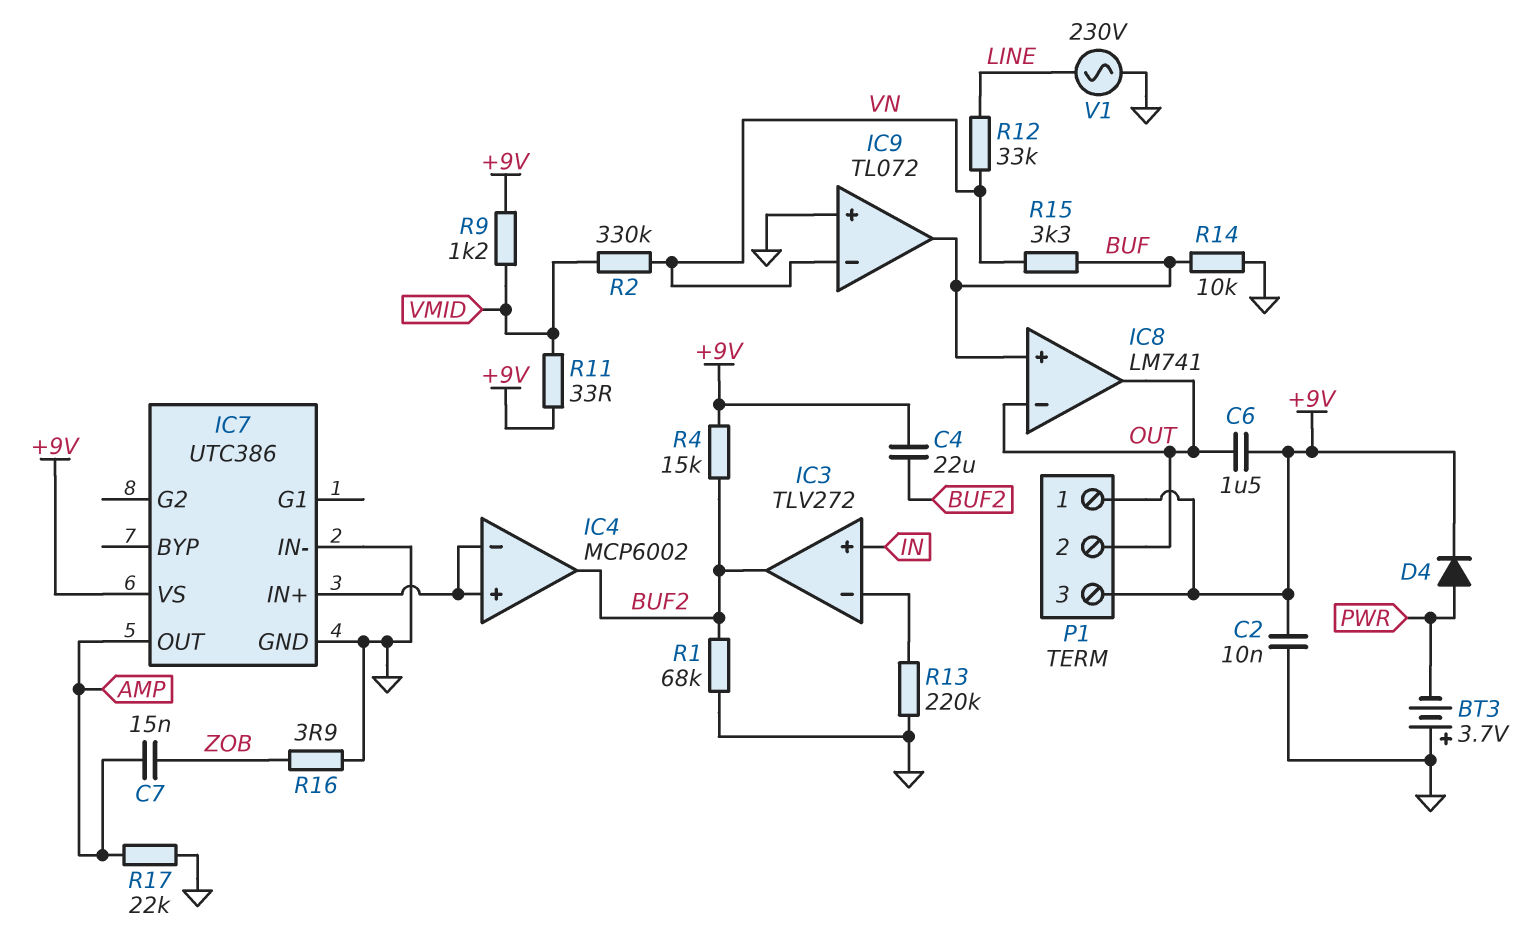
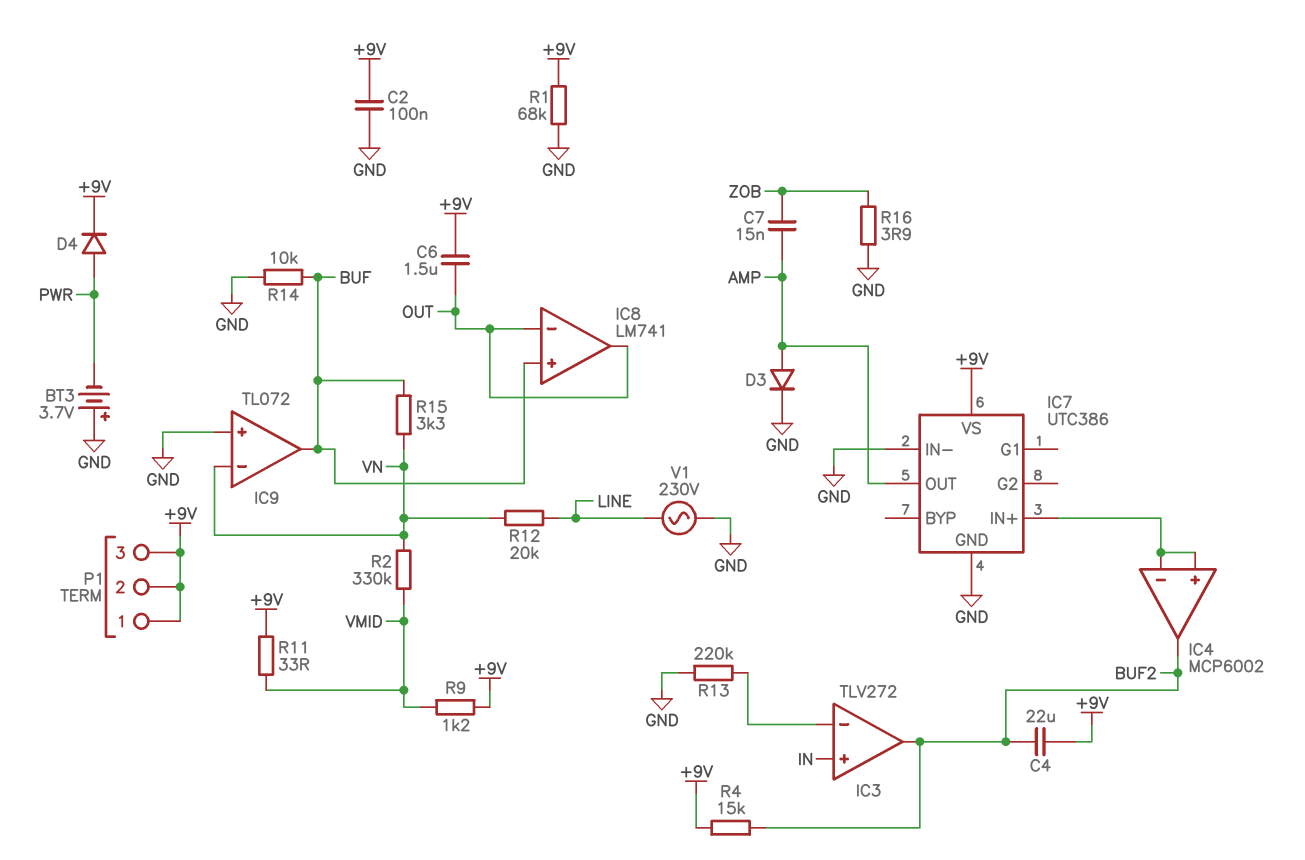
C2: 10nF (+9V, GND) -> 100nF (+9V, GND)
D3: none -> diode (A AMP, K GND)
P1 pin 2: OUT -> +9V
R1: 68k (BUF2, GND) -> 68k (+9V, GND)
R12: 33k (LINE, VN) -> 20k (LINE, VN)
R17: 22k (AMP, GND) -> none

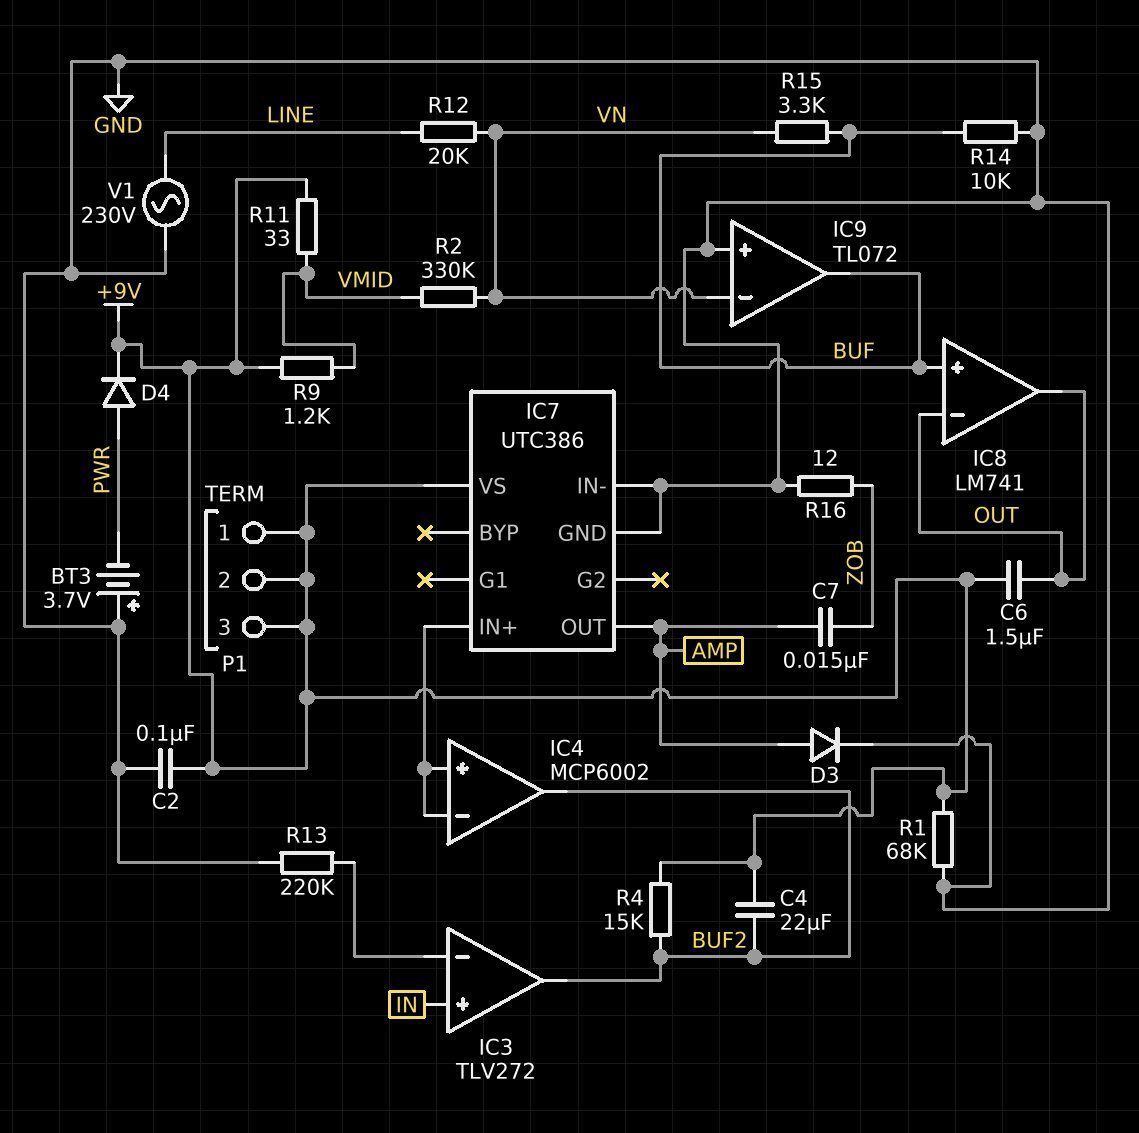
R16: 3.9 (GND, ZOB) -> 12 (GND, ZOB)

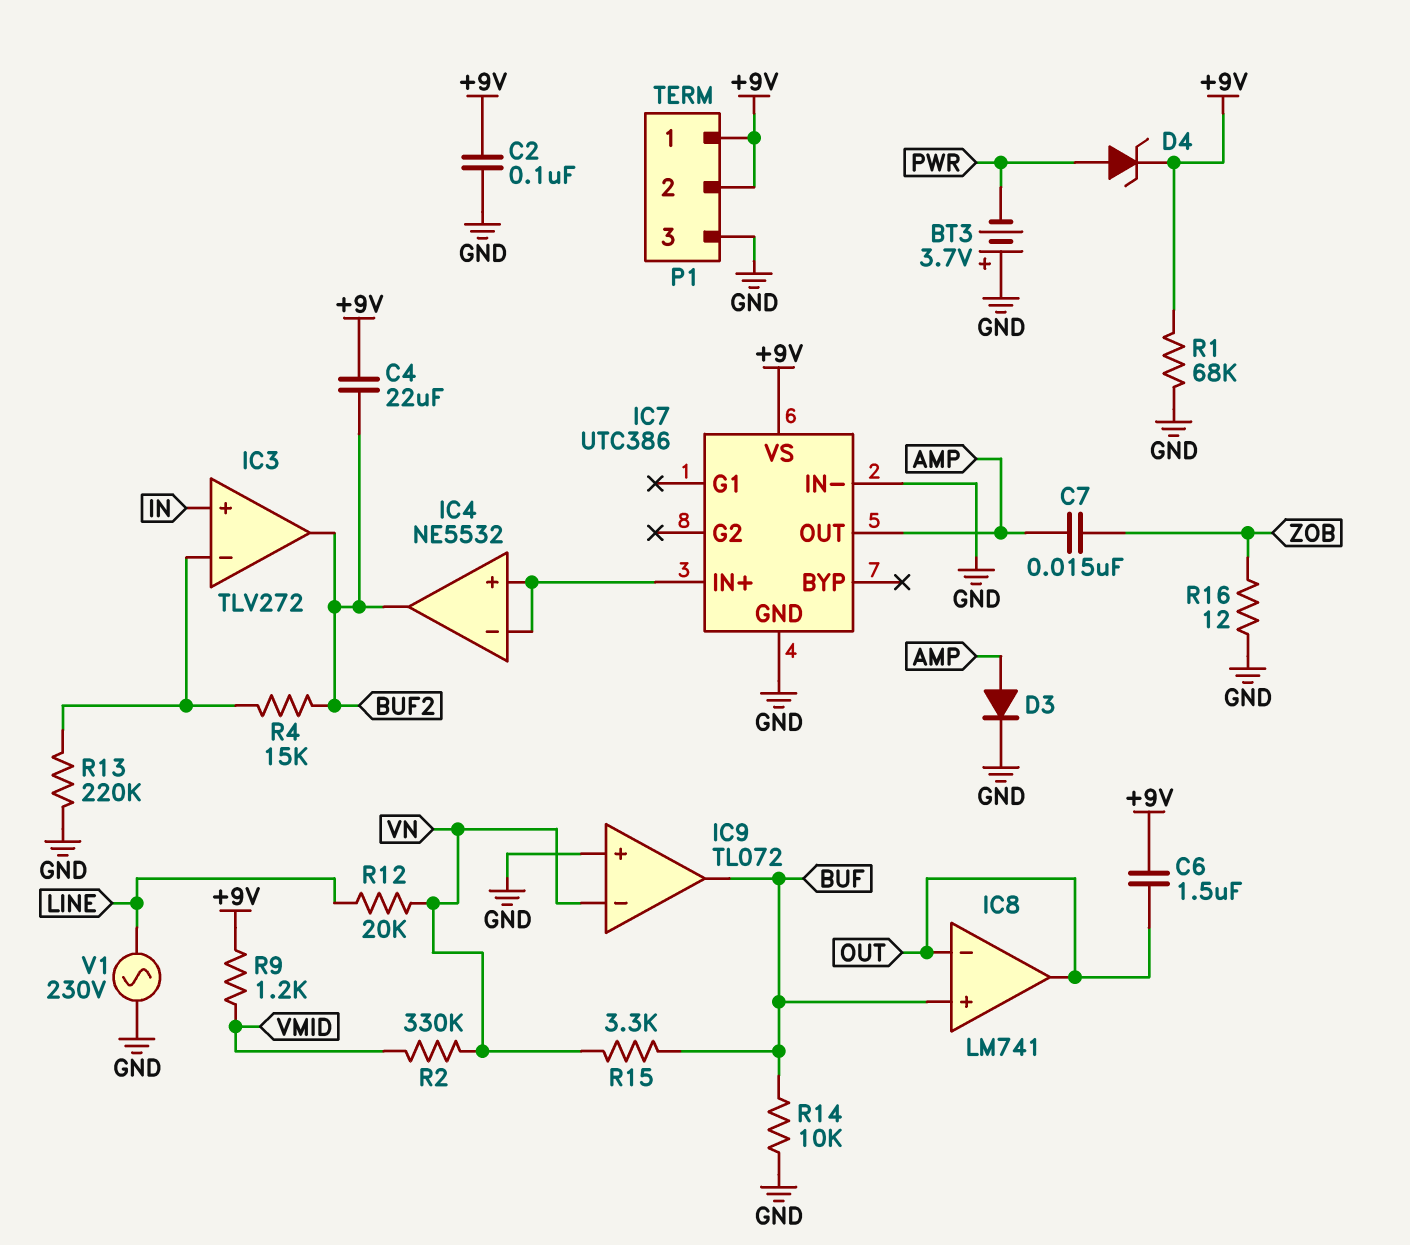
D4: diode (A PWR, K +9V) -> zener (A PWR, K +9V)
IC4: MCP6002 -> NE5532
P1 pin 3: +9V -> GND
R4: 15k (+9V, BUF2) -> 15k (BUF2, IC3/in-)
R11: 33 (+9V, VMID) -> none

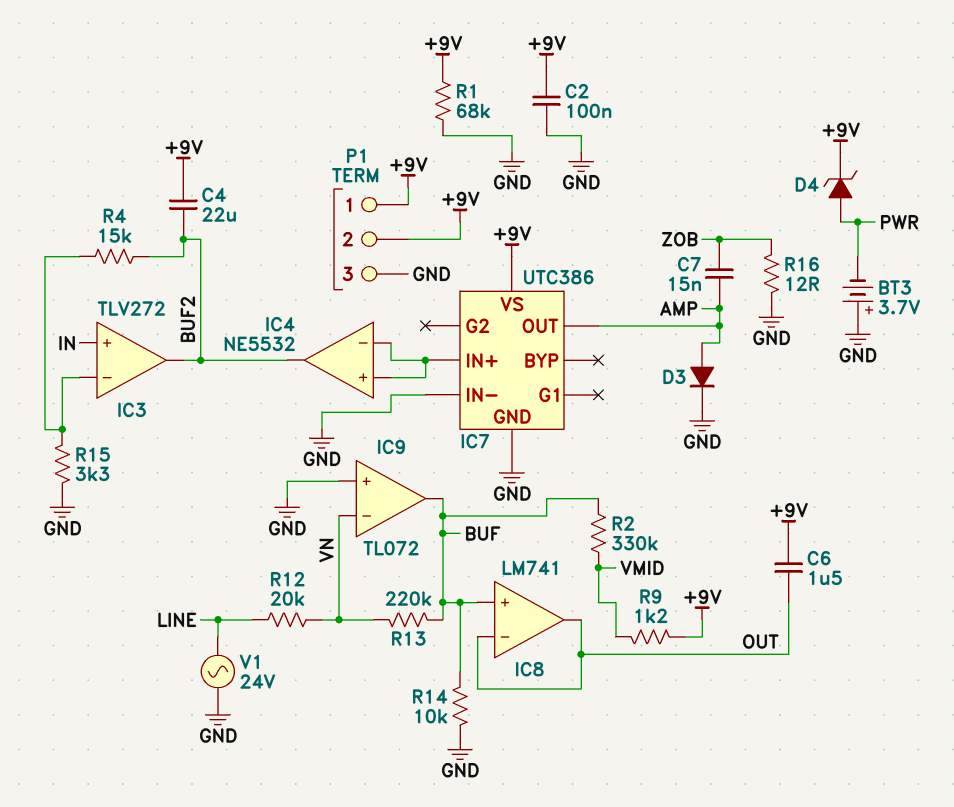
R2: 330k (VMID, VN) -> 330k (BUF, VMID)
R13: 220k (GND, IC3/in-) -> 220k (BUF, VN)
R15: 3.3k (BUF, VN) -> 3.3k (GND, IC3/in-)
V1: AC 230V (GND, LINE) -> AC 24V (GND, LINE)

